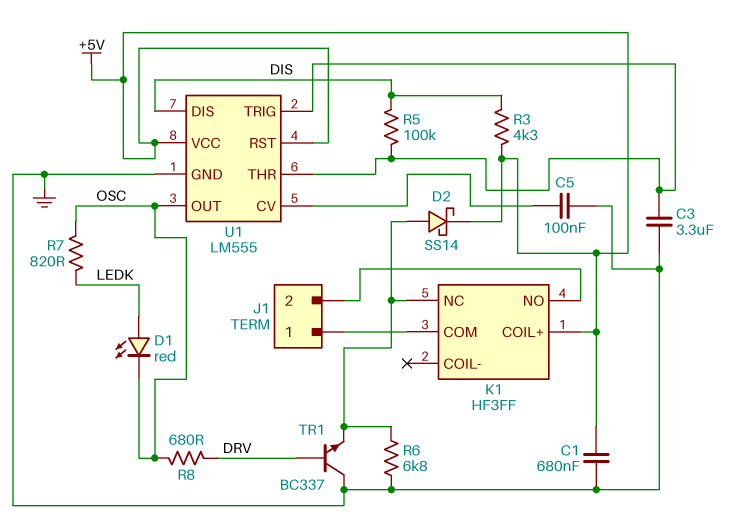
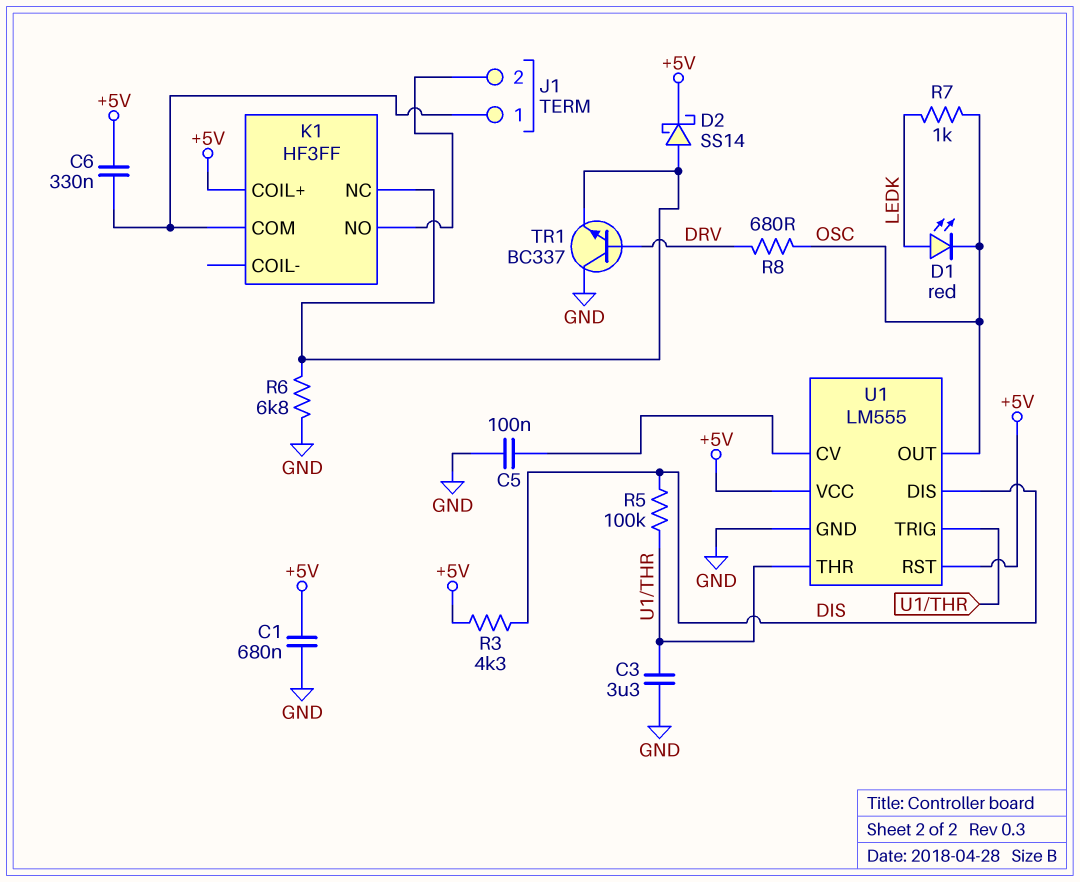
C6: none -> 330nF (+5V, J1/1)
R7: 820 (LEDK, OSC) -> 1k (LEDK, OSC)

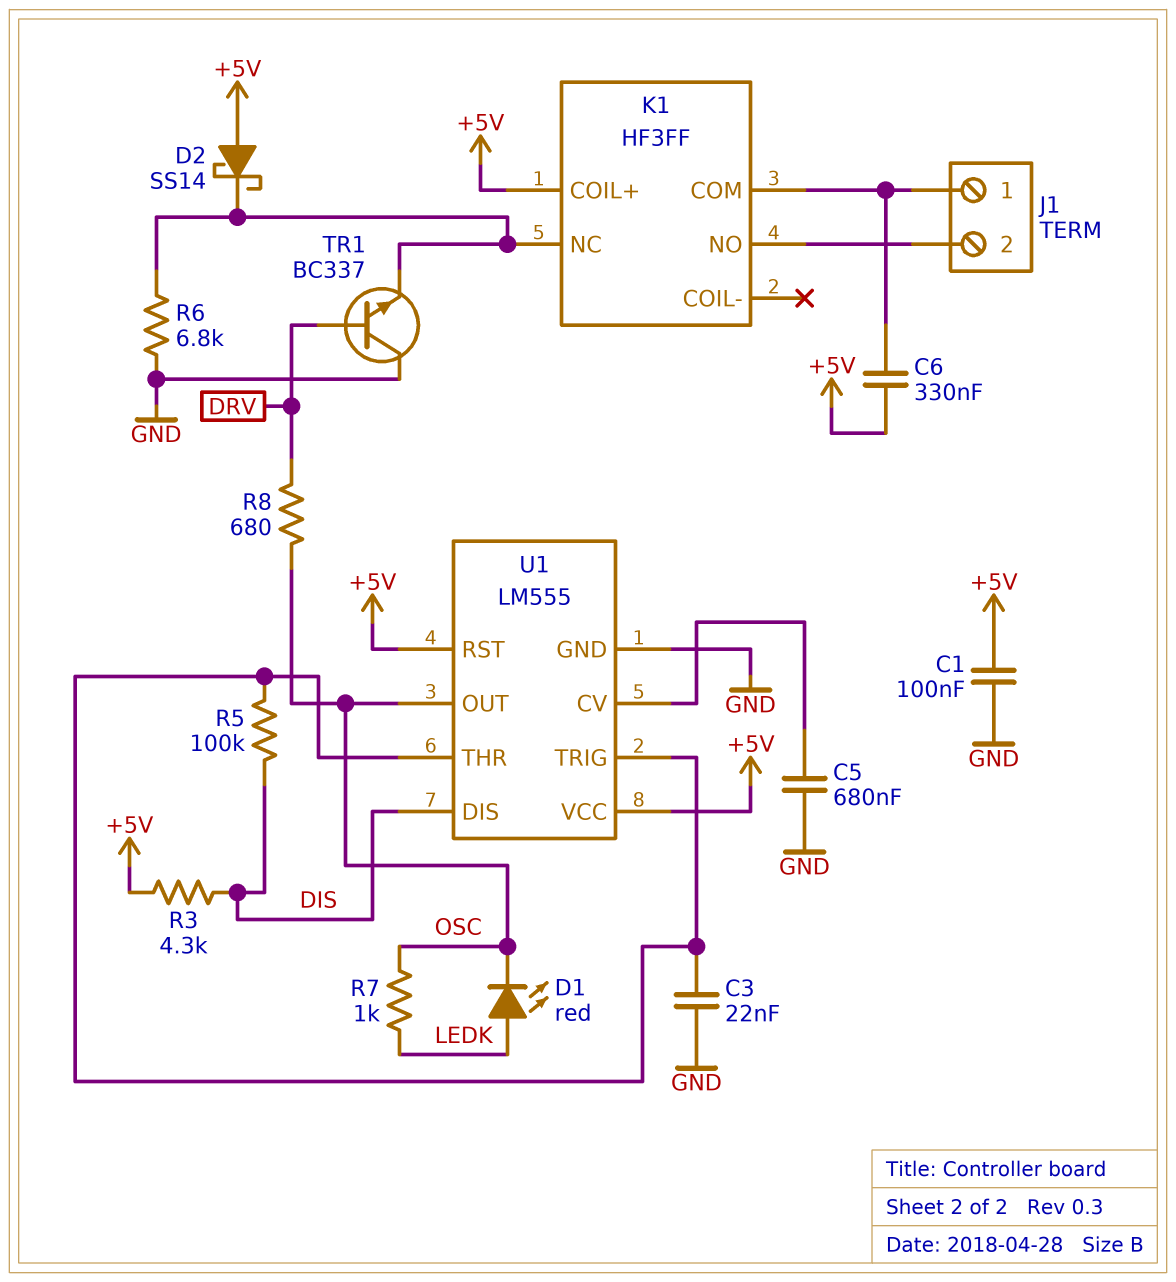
C1: 680nF (+5V, GND) -> 100nF (+5V, GND)
C3: 3.3uF (GND, U1/THR) -> 22nF (GND, U1/THR)
C5: 100nF (GND, U1/CV) -> 680nF (GND, U1/CV)
D2: schottky SS14 (A K1/NC, K +5V) -> schottky SS14 (A +5V, K K1/NC)

